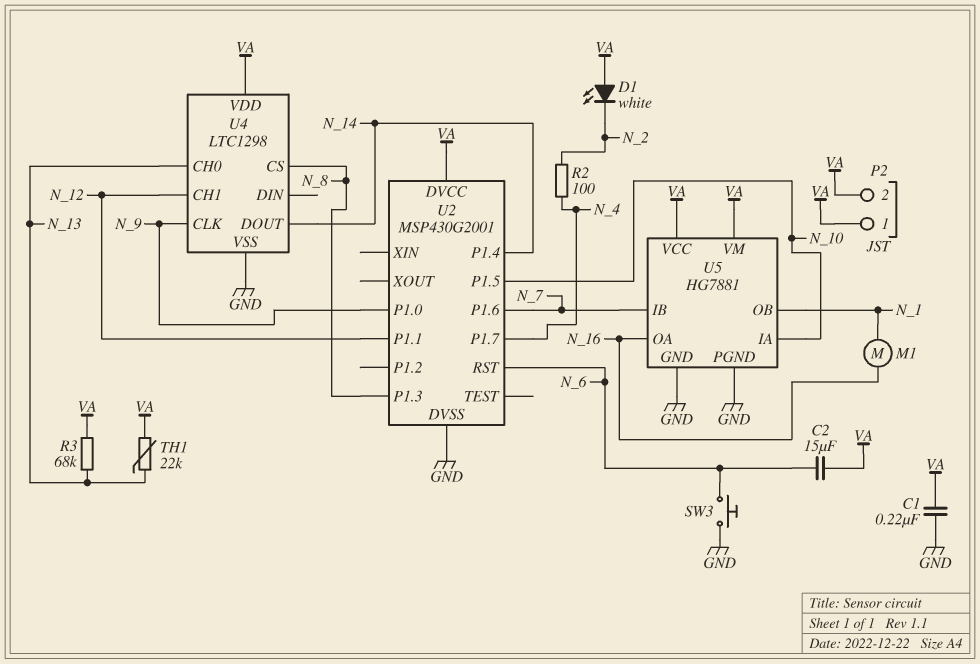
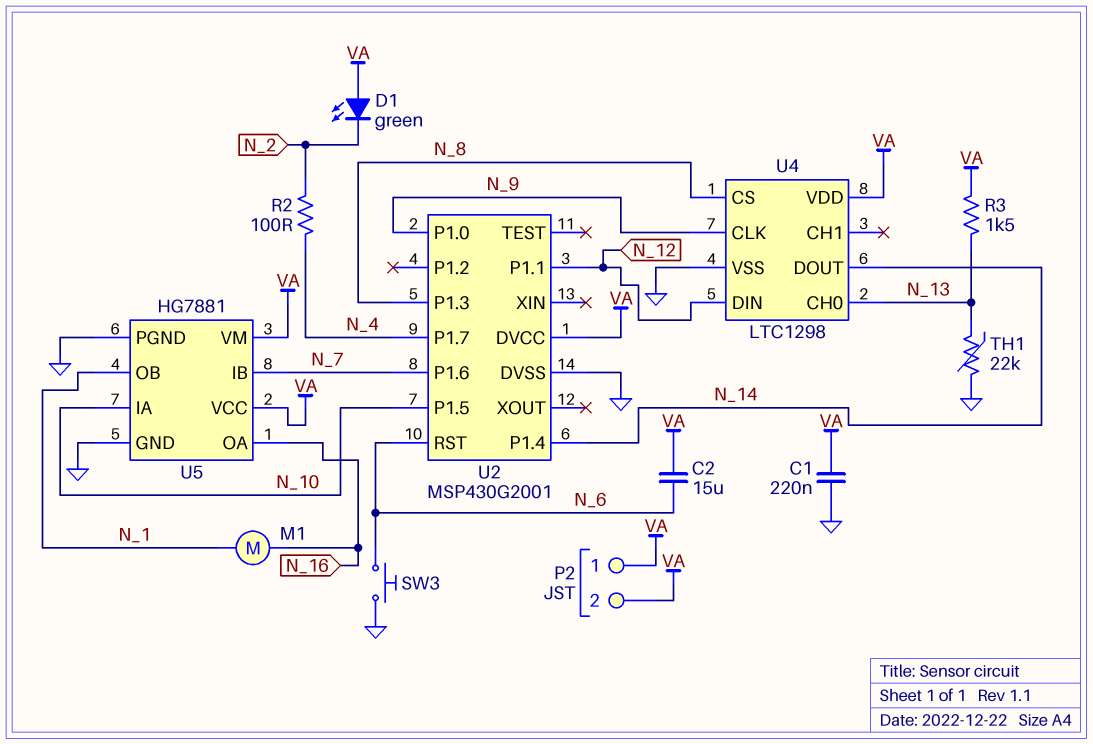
D1: LED white (A VA, K N_2) -> LED green (A VA, K N_2)
R3: 68k (N_13, VA) -> 1.5k (N_13, VA)
TH1: 22k (N_13, VA) -> 22k (GND, N_13)
U4 pin CH1: N_12 -> none
U4 pin DIN: none -> N_12

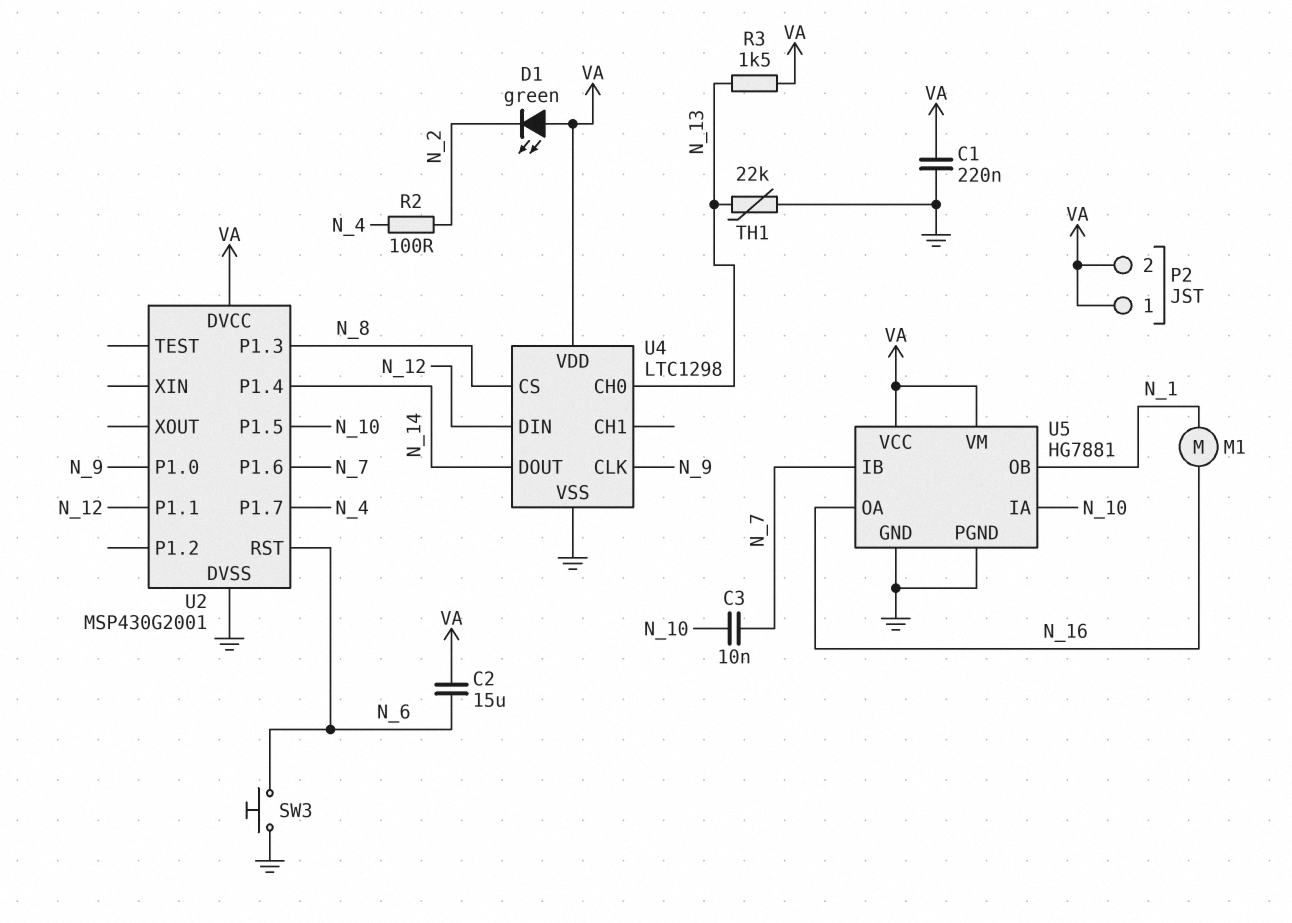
C3: none -> 10nF (N_7, N_10)

